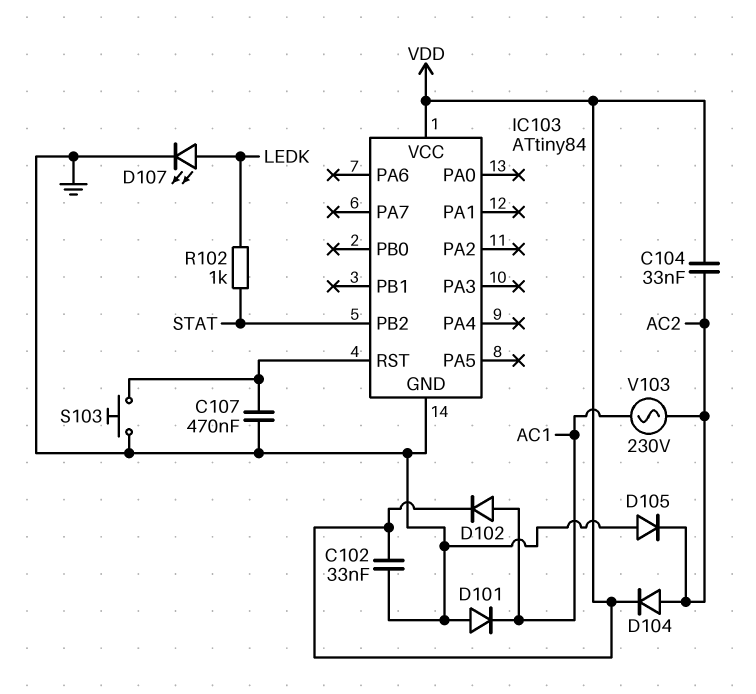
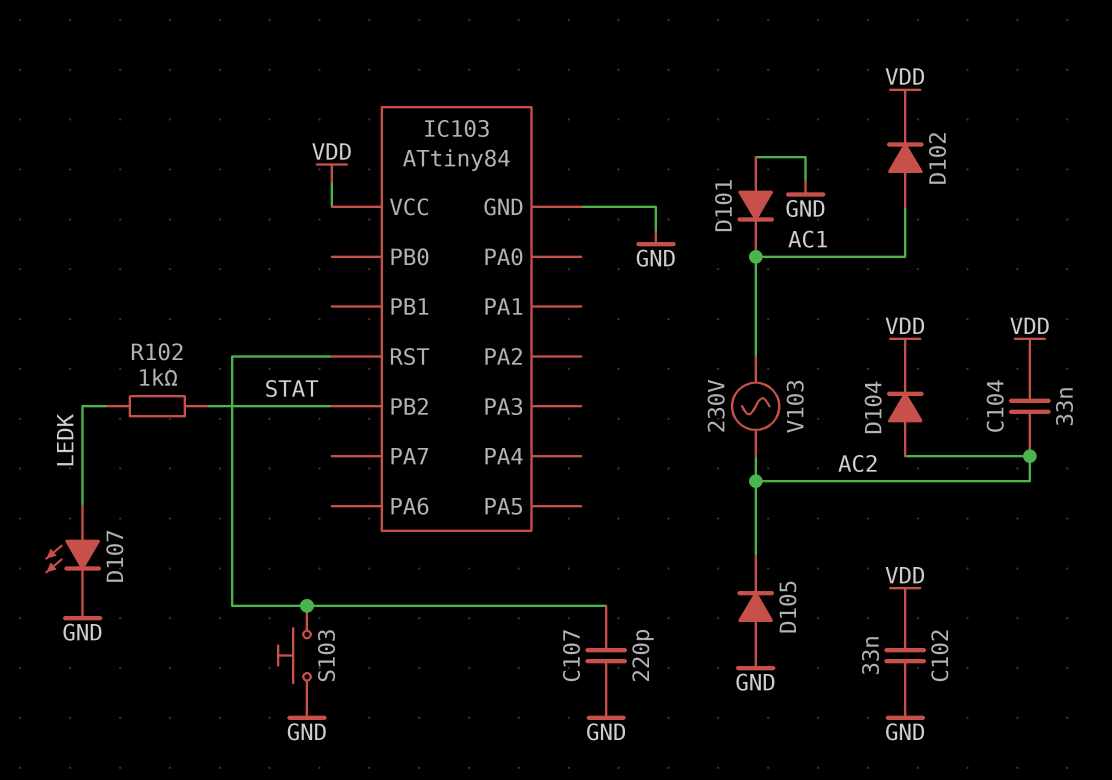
C107: 470nF (GND, IC103/RST) -> 220pF (GND, IC103/RST)

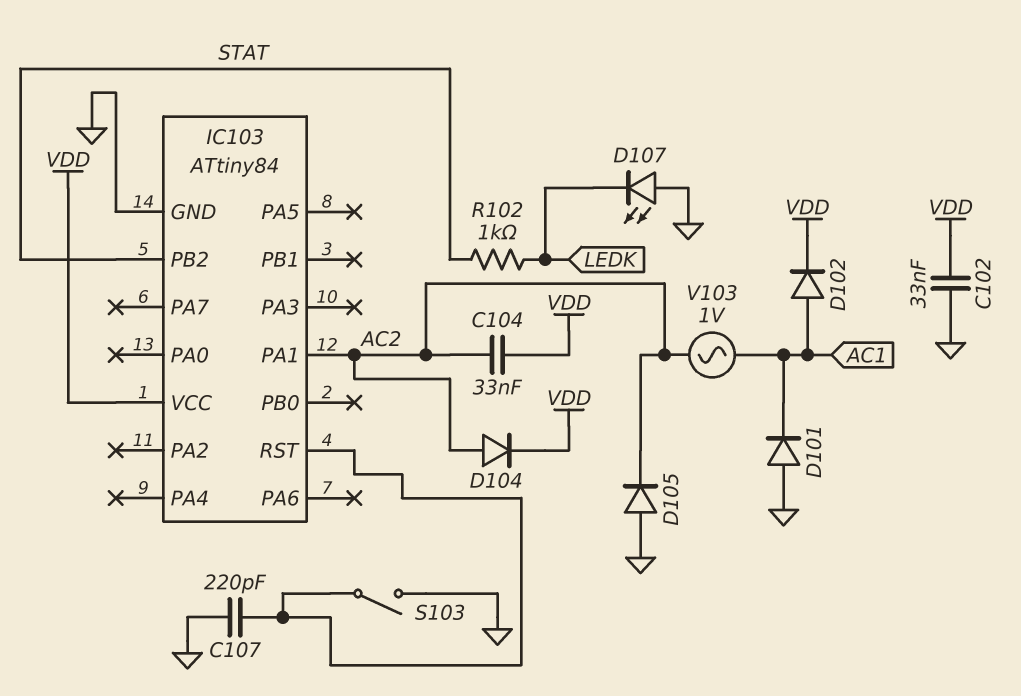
D107: LED (A LEDK, K GND) -> LED (A GND, K LEDK)
IC103 pin PA1: none -> AC2
S103: button (GND, IC103/RST) -> switch (GND, IC103/RST)
V103: AC 230V (AC1, AC2) -> AC 1V (AC1, AC2)

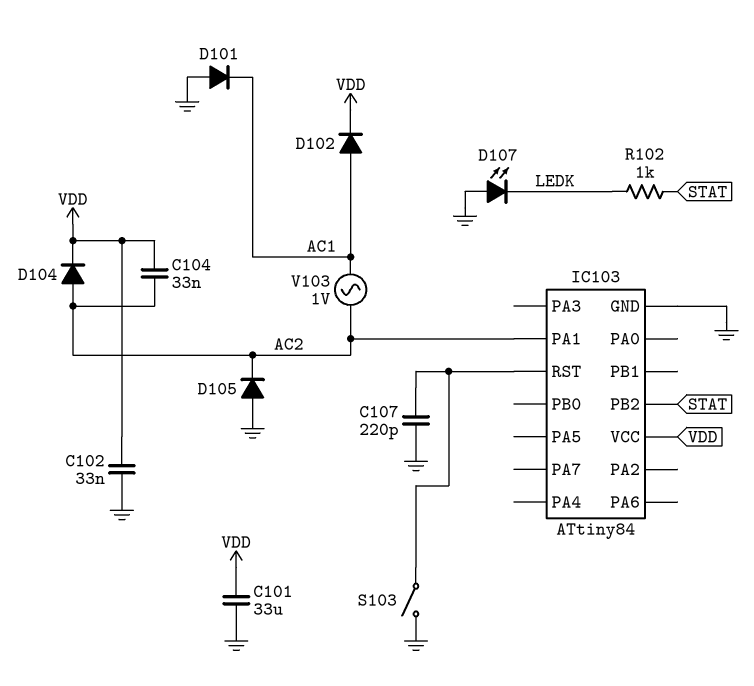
C101: none -> 33uF (GND, VDD)

